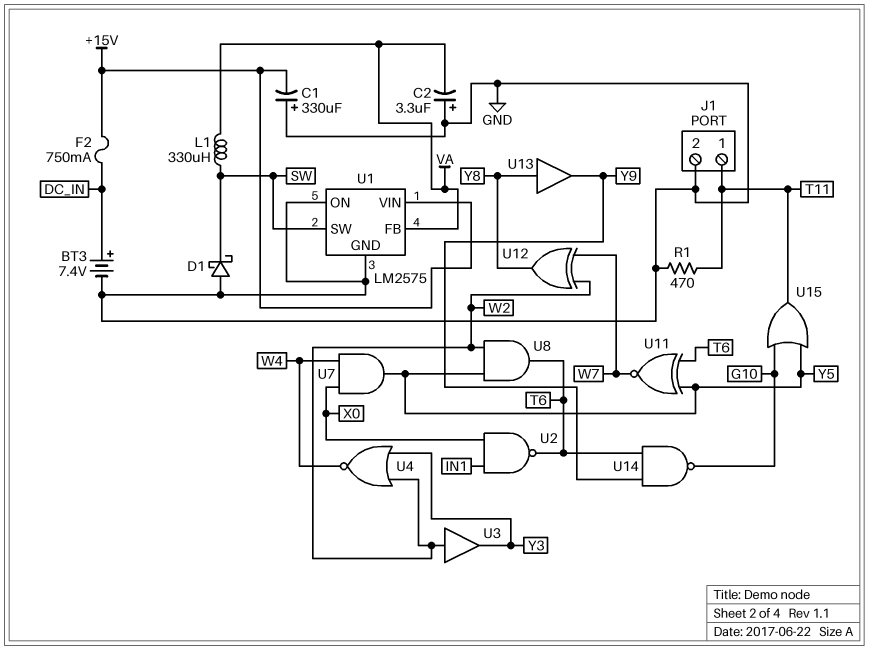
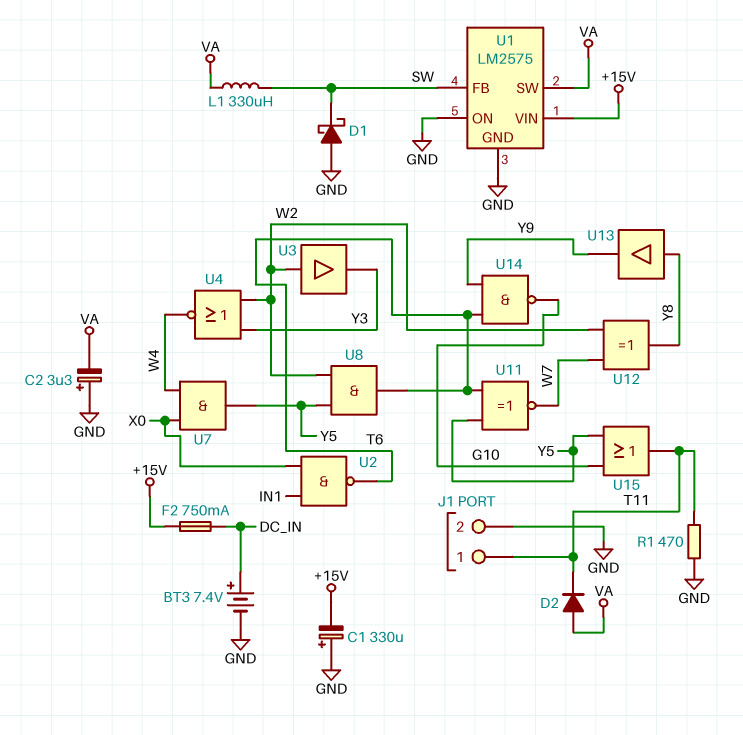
D2: none -> diode (A VA, K T11)
U1 pin FB: VA -> SW
U1 pin SW: SW -> VA

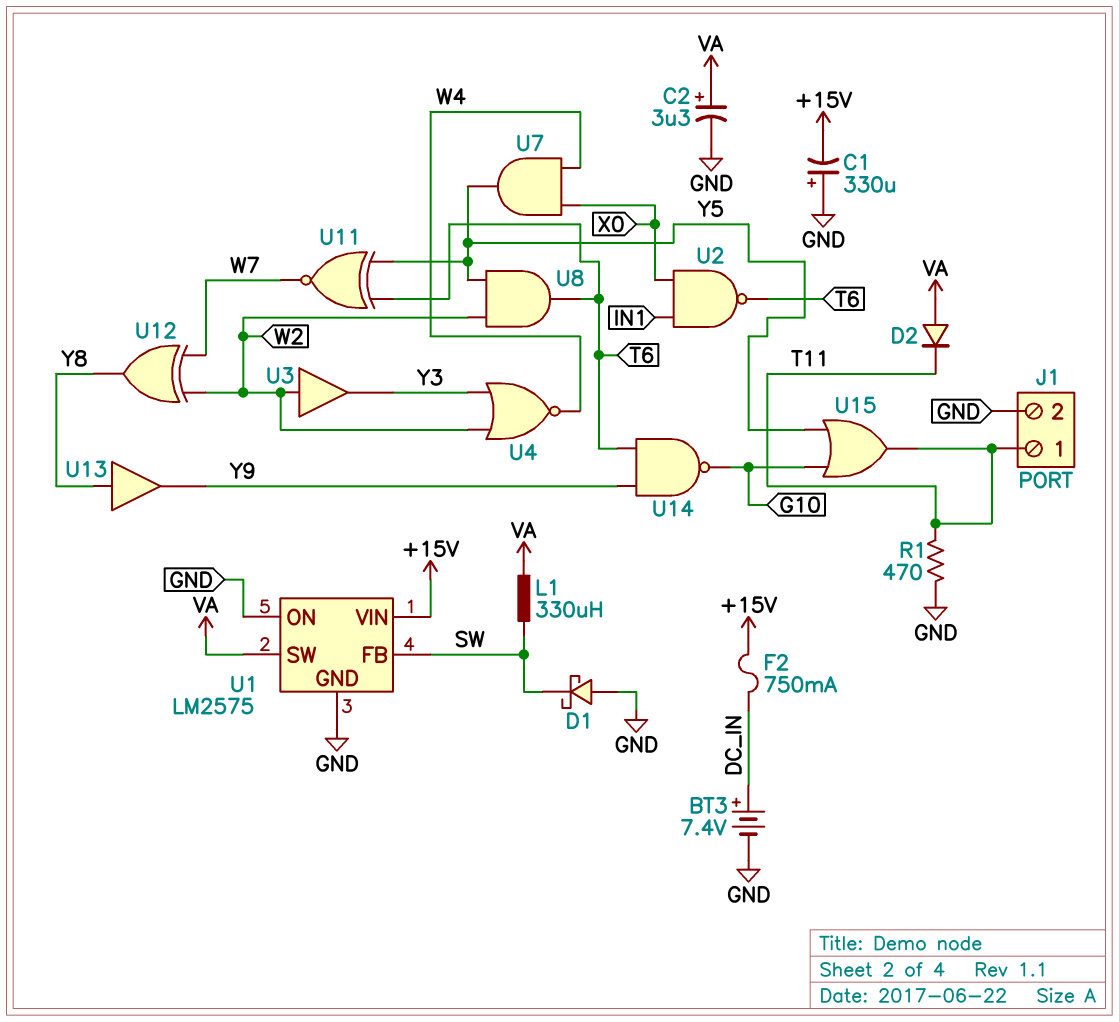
C2: 3.3uF (plus GND, minus VA) -> 3.3uF (plus VA, minus GND)

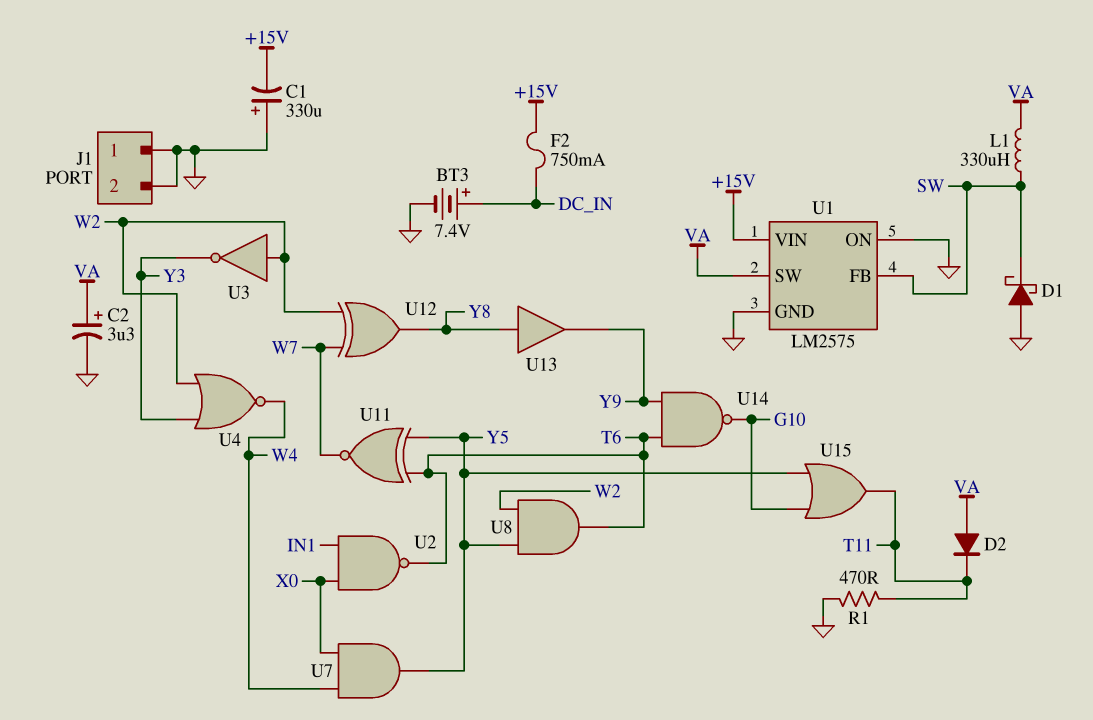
J1 pin 1: T11 -> GND
U3: buffer (in W2, out Y3) -> NOT (in W2, out Y3)

